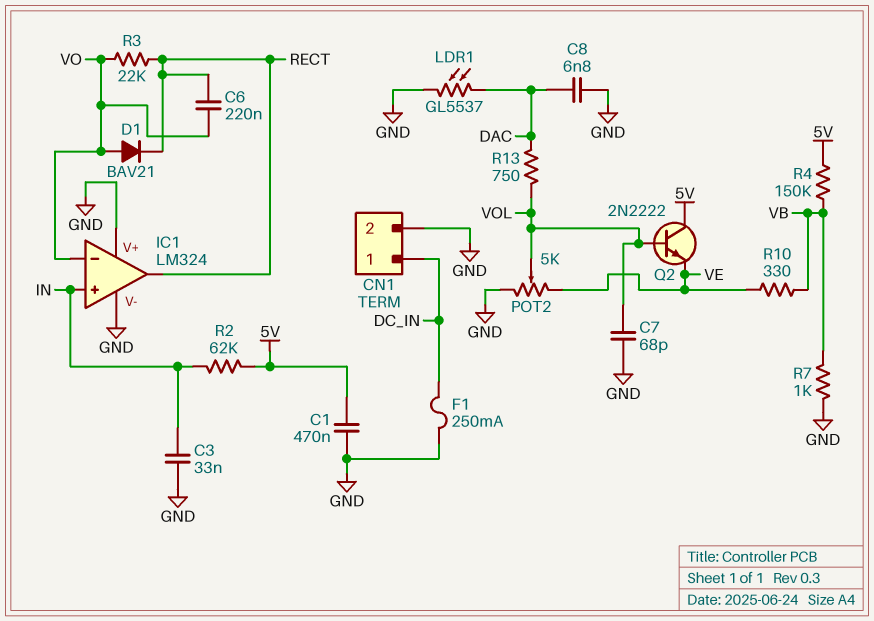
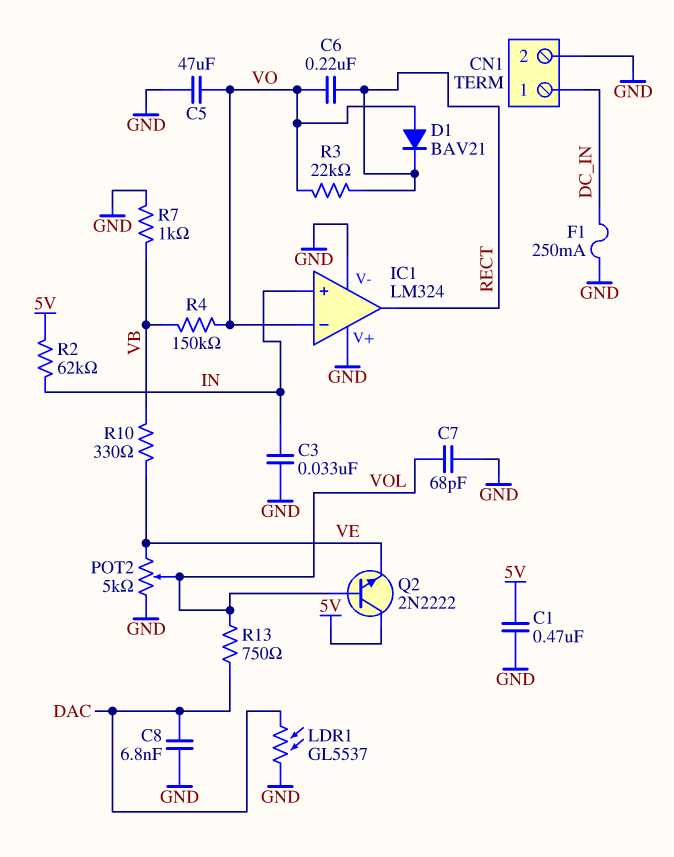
C5: none -> 47uF (GND, VO)
R4: 150k (5V, VB) -> 150k (VB, VO)

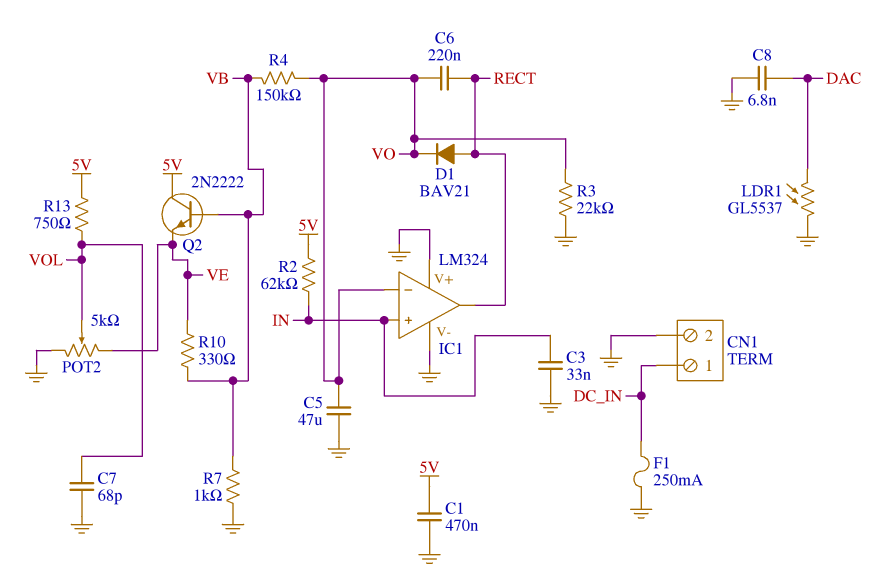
D1: diode BAV21 (A VO, K RECT) -> diode BAV21 (A RECT, K VO)
Q2: NPN 2N2222 (B VOL, C 5V, E VE) -> NPN 2N2222 (B VB, C 5V, E VE)
R3: 22k (RECT, VO) -> 22k (GND, VO)
R13: 750 (DAC, VOL) -> 750 (5V, VOL)

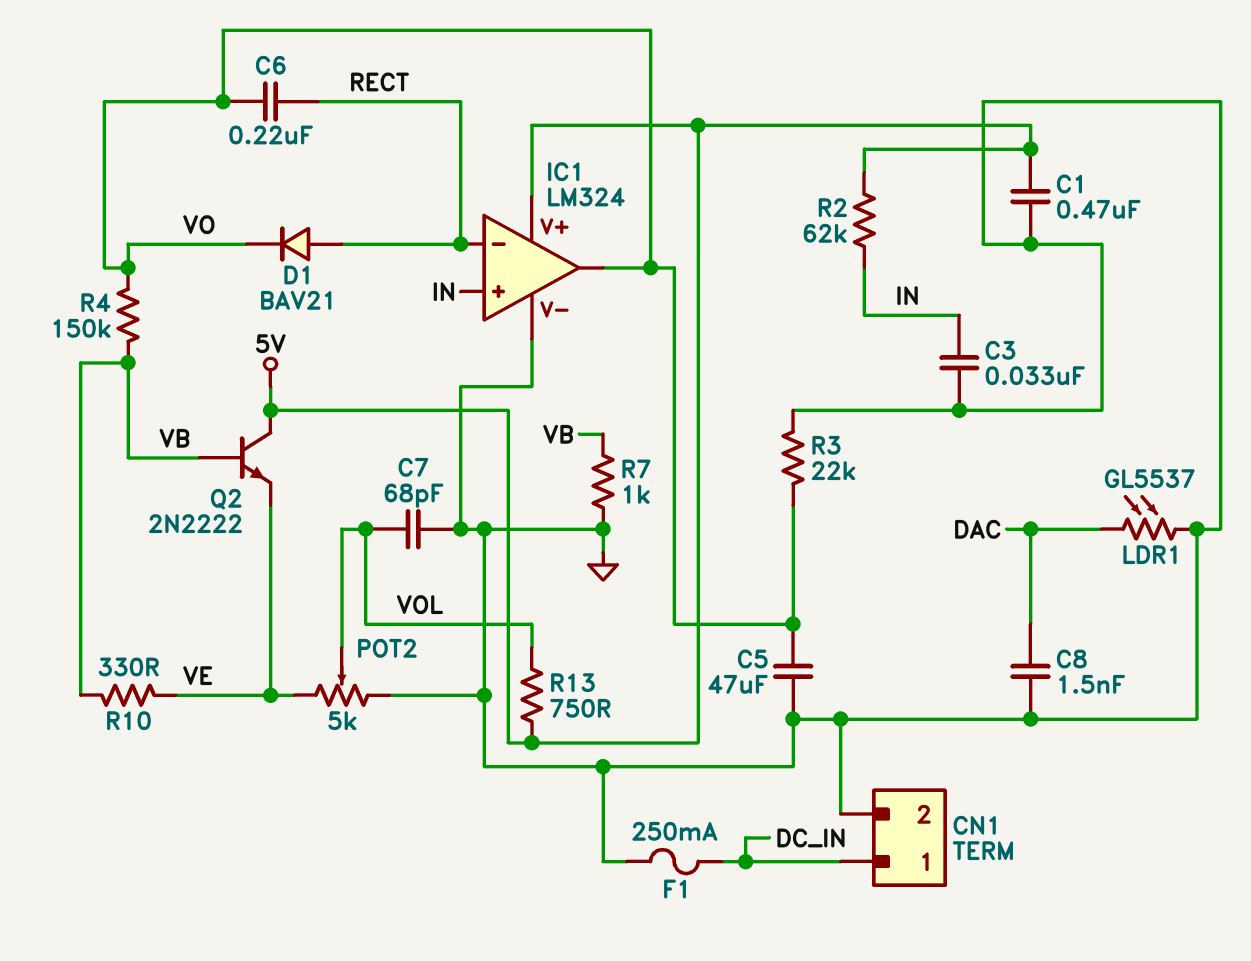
C8: 6.8nF (DAC, GND) -> 1.5nF (DAC, GND)
IC1 pin V+: GND -> 5V
IC1 pin in-: VO -> RECT
IC1 pin out: RECT -> VO

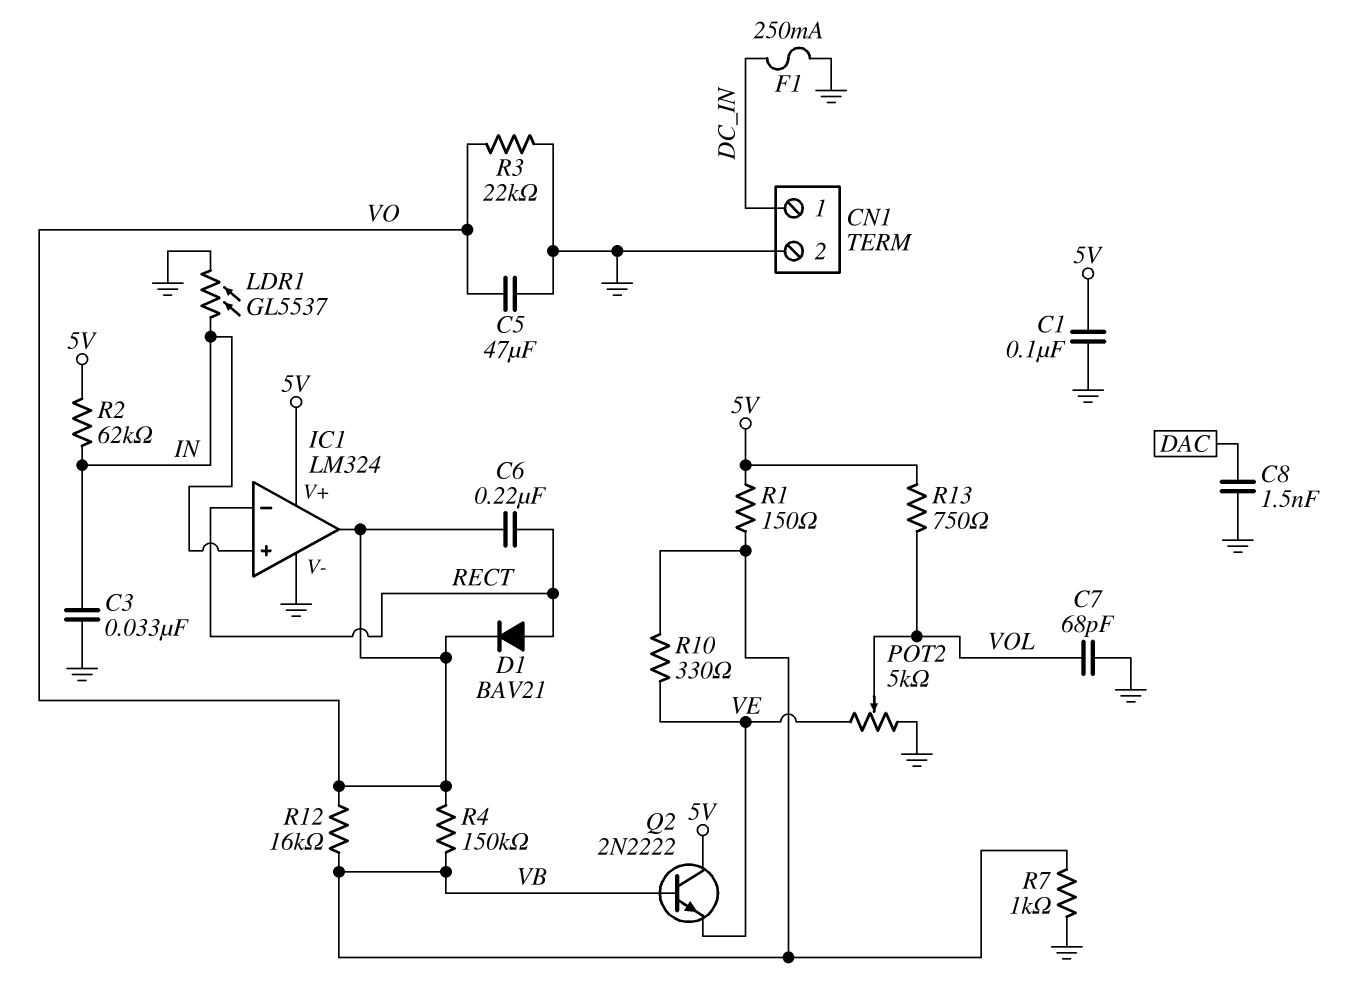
C1: 470nF (5V, GND) -> 100nF (5V, GND)
LDR1: GL5537 (DAC, GND) -> GL5537 (GND, IN)
R1: none -> 150 (5V, VB)
R12: none -> 16k (VB, VO)

